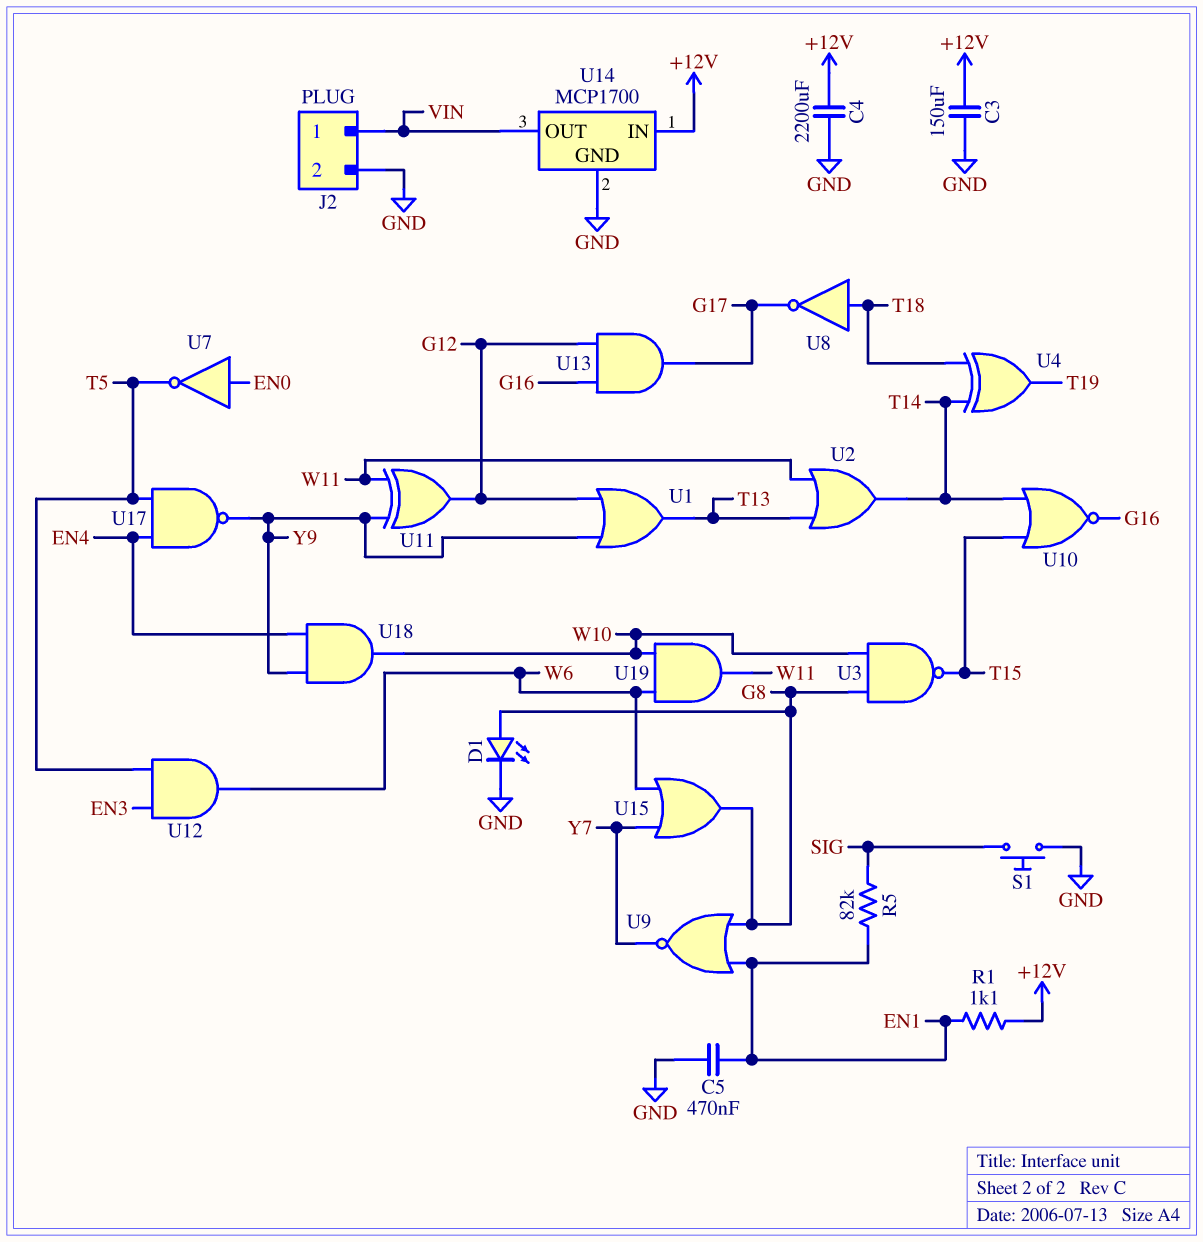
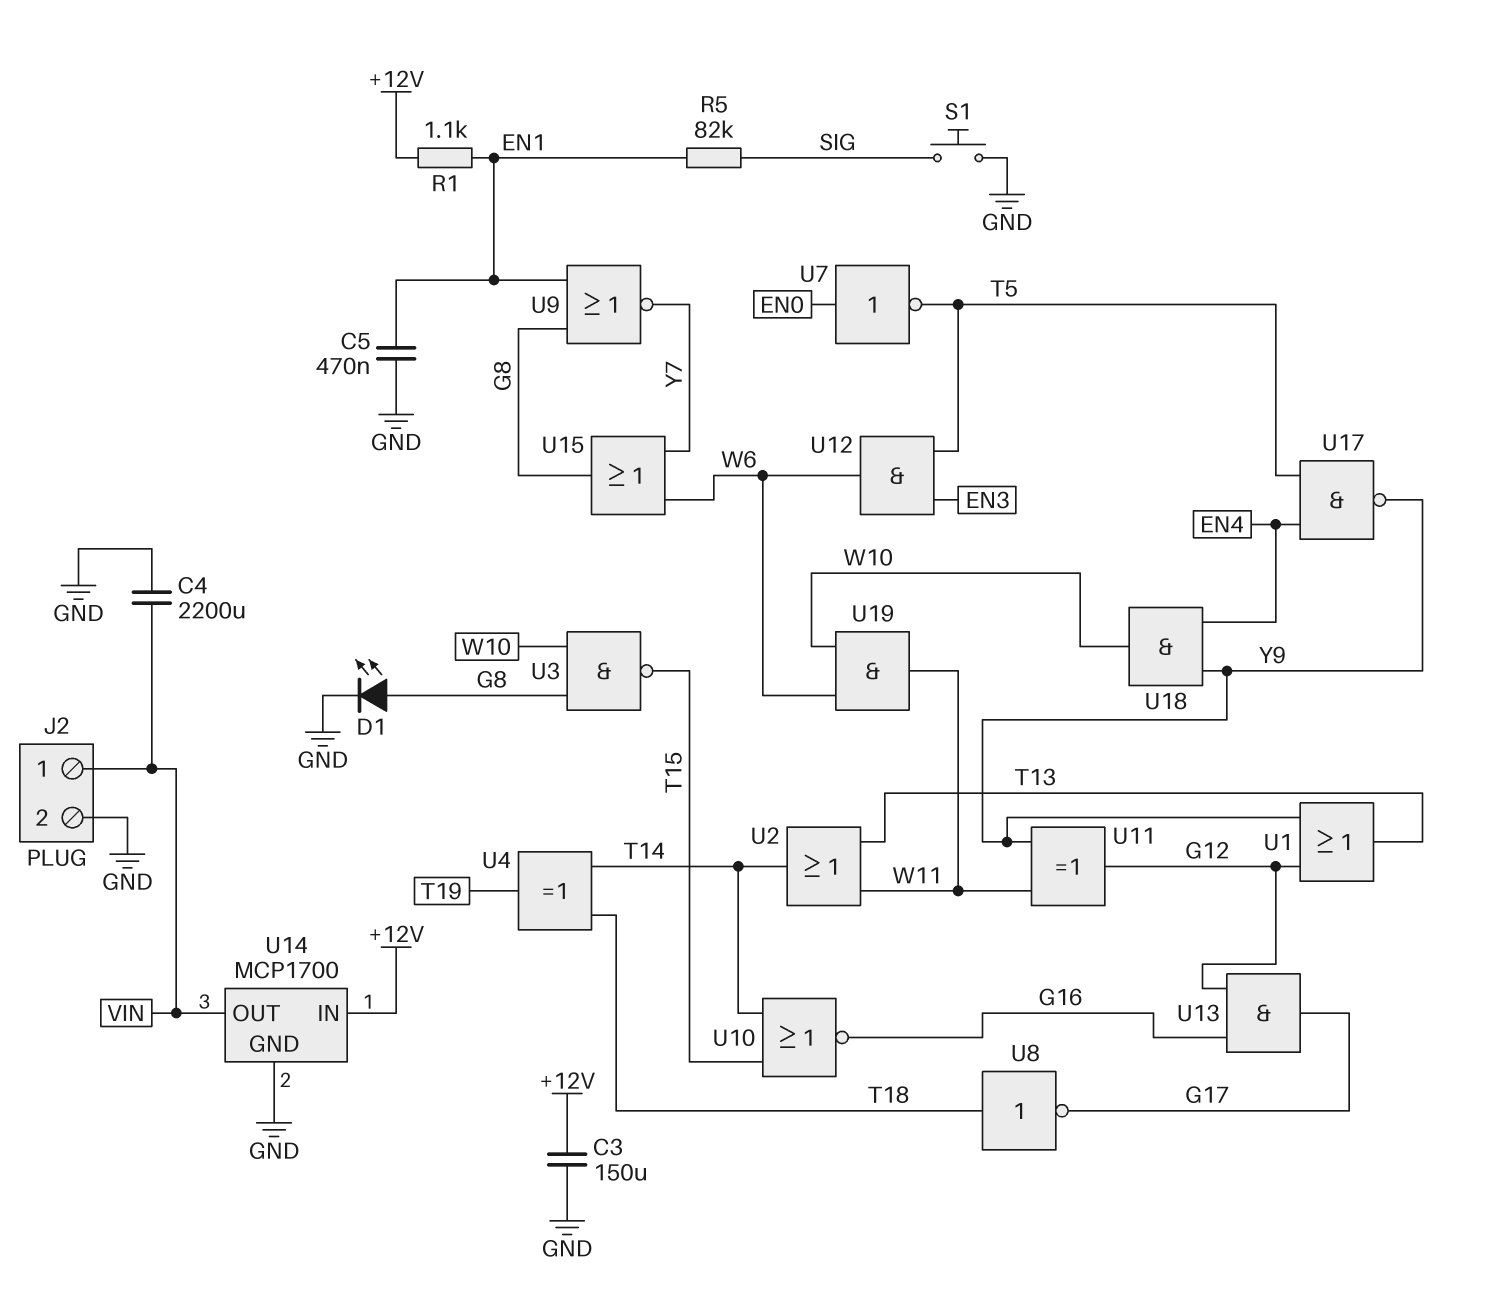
C4: 2200uF (+12V, GND) -> 2200uF (GND, VIN)

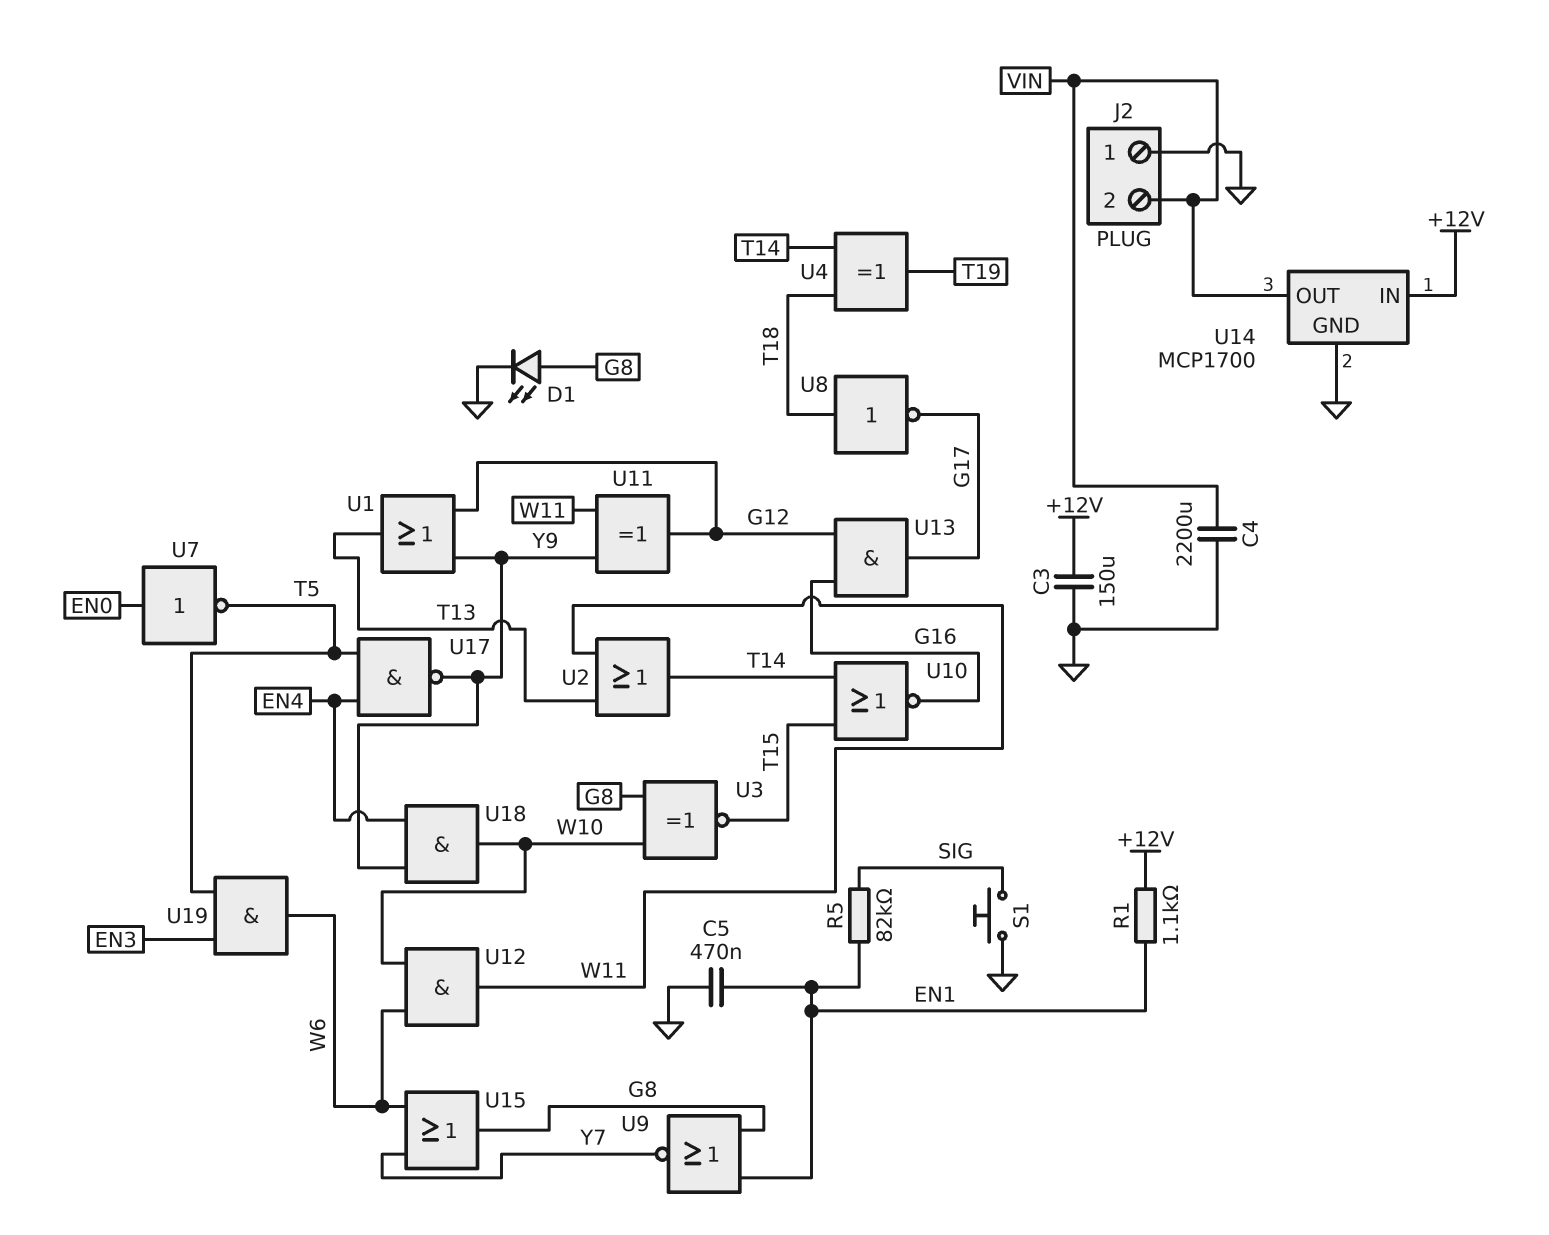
J2 pin 1: VIN -> GND
J2 pin 2: GND -> VIN
U3: NAND (in G8, in W10, out T15) -> XNOR (in G8, in W10, out T15)
U12: AND (in EN3, in T5, out W6) -> AND (in W6, in W10, out W11)
U19: AND (in W6, in W10, out W11) -> AND (in EN3, in T5, out W6)

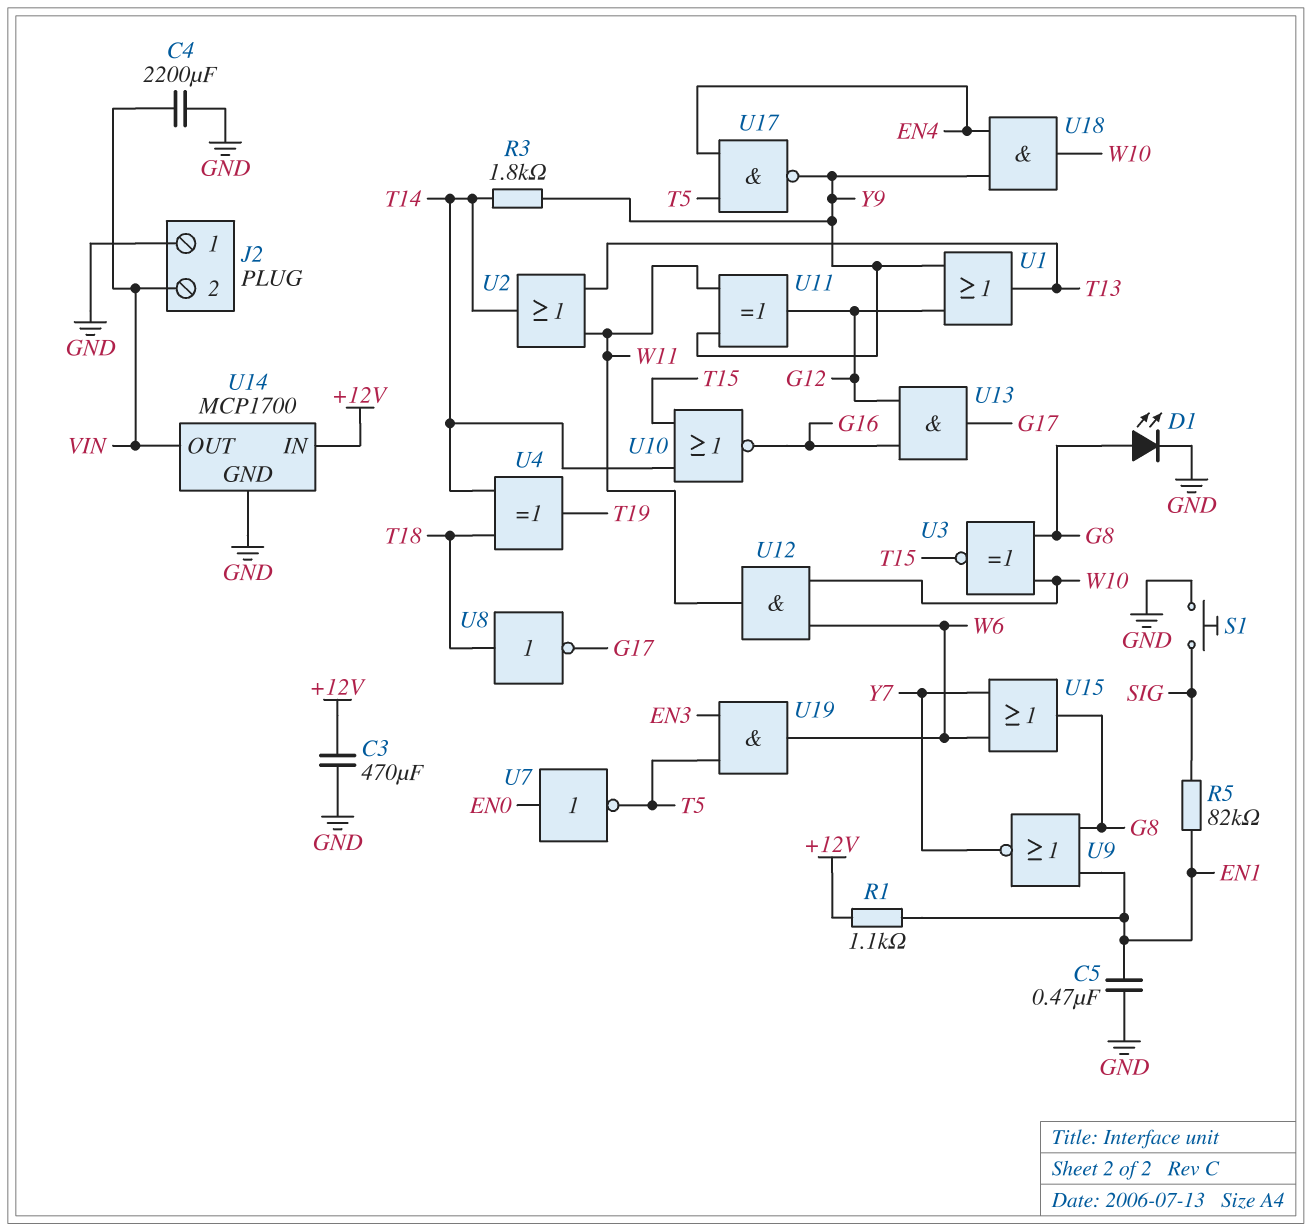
C3: 150uF (+12V, GND) -> 470uF (+12V, GND)
R3: none -> 1.8k (T14, Y9)

